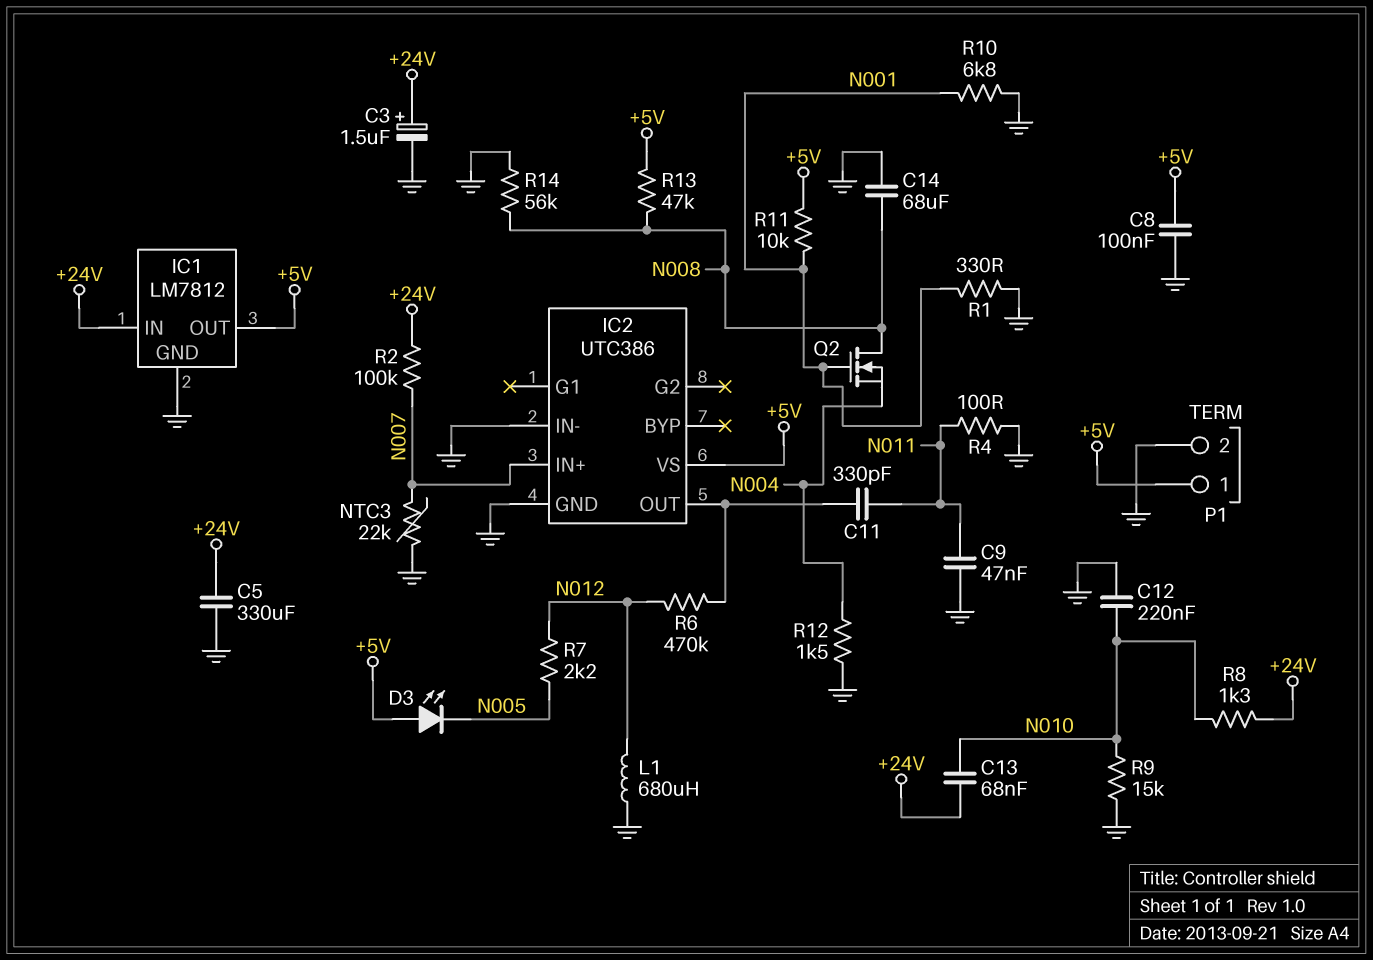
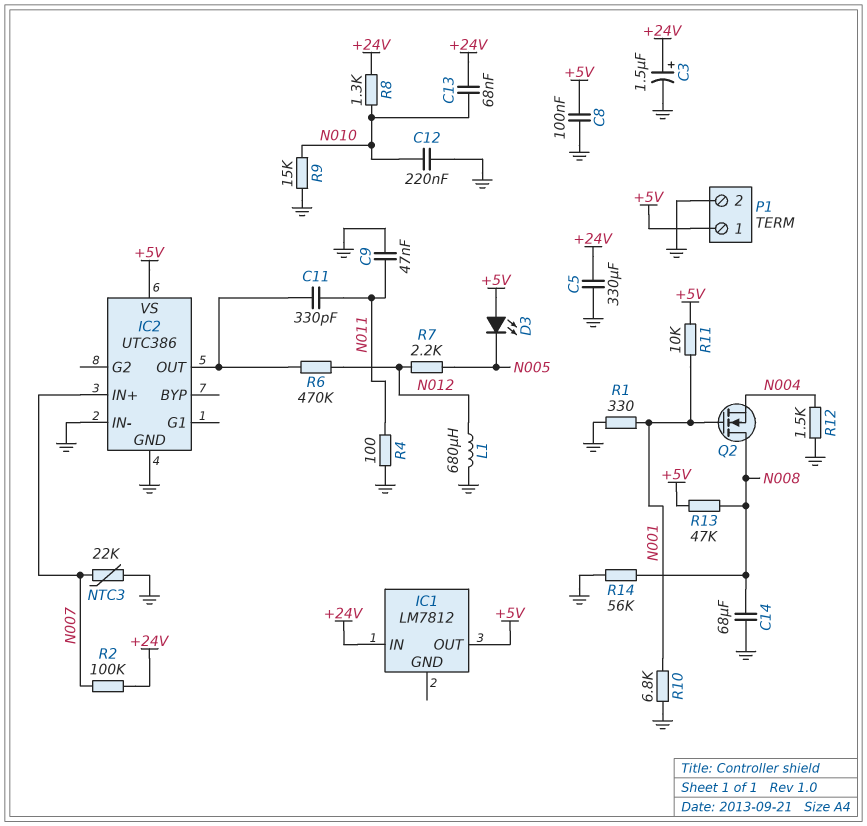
IC1 pin GND: GND -> none

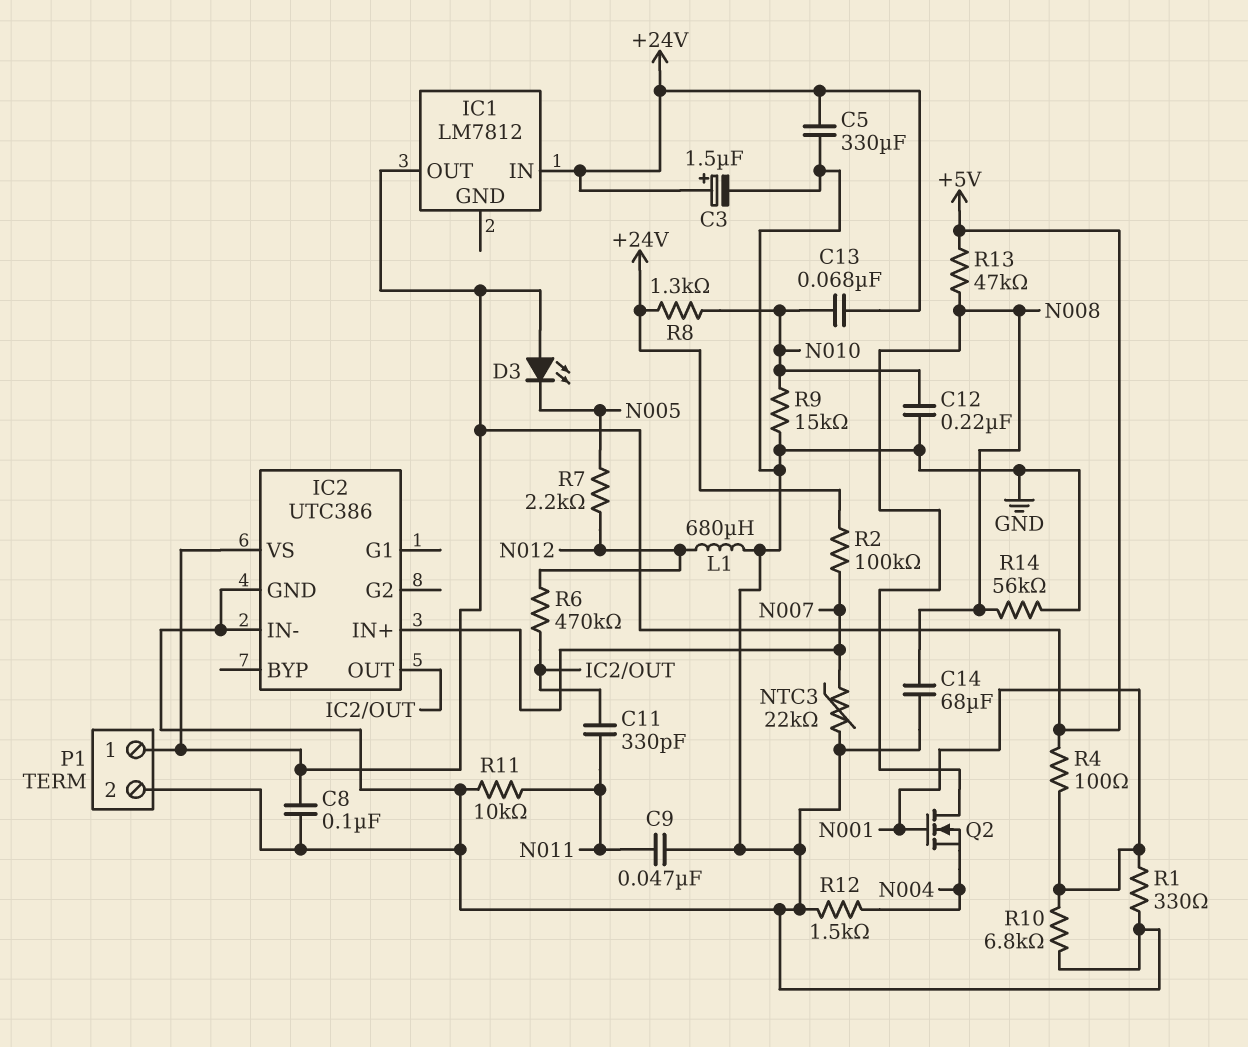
R4: 100 (GND, N011) -> 100 (+5V, N001)
R11: 10k (+5V, N001) -> 10k (GND, N011)

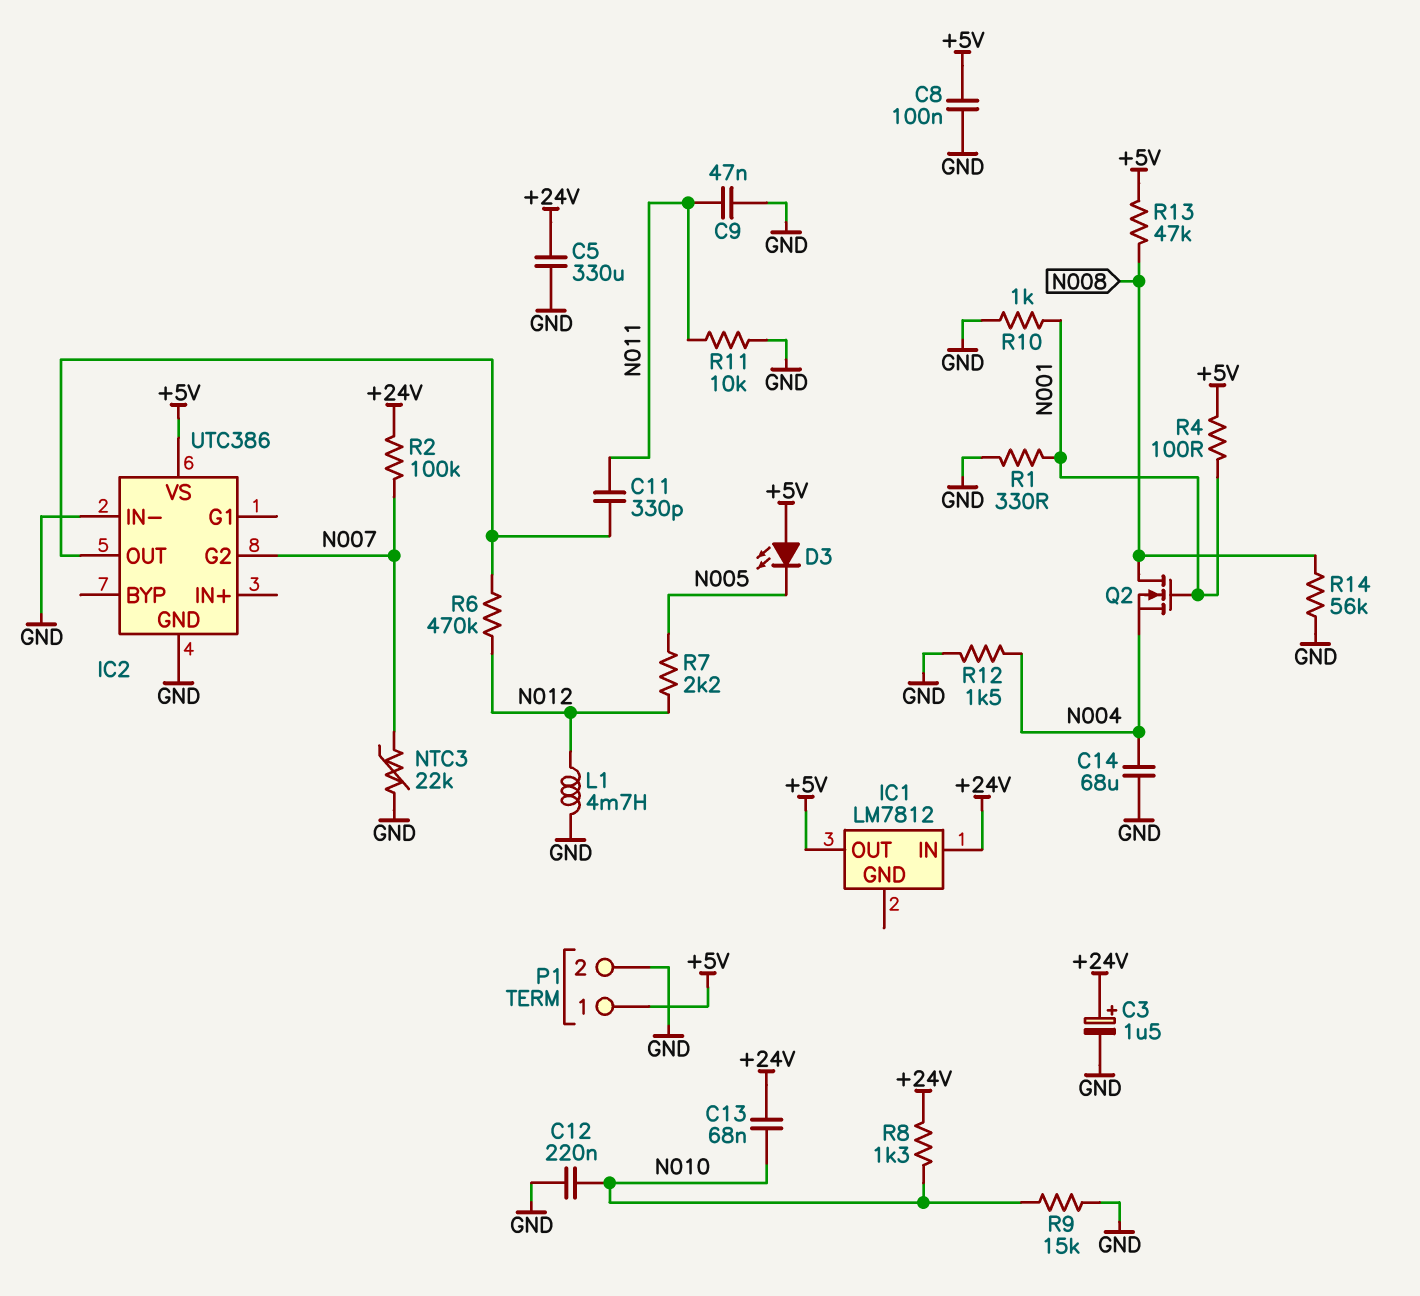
C14: 68uF (GND, N008) -> 68uF (GND, N004)
IC2 pin G2: none -> N007
IC2 pin IN+: N007 -> none
L1: 680uH (GND, N012) -> 4.7mH (GND, N012)
R10: 6.8k (GND, N001) -> 1k (GND, N001)

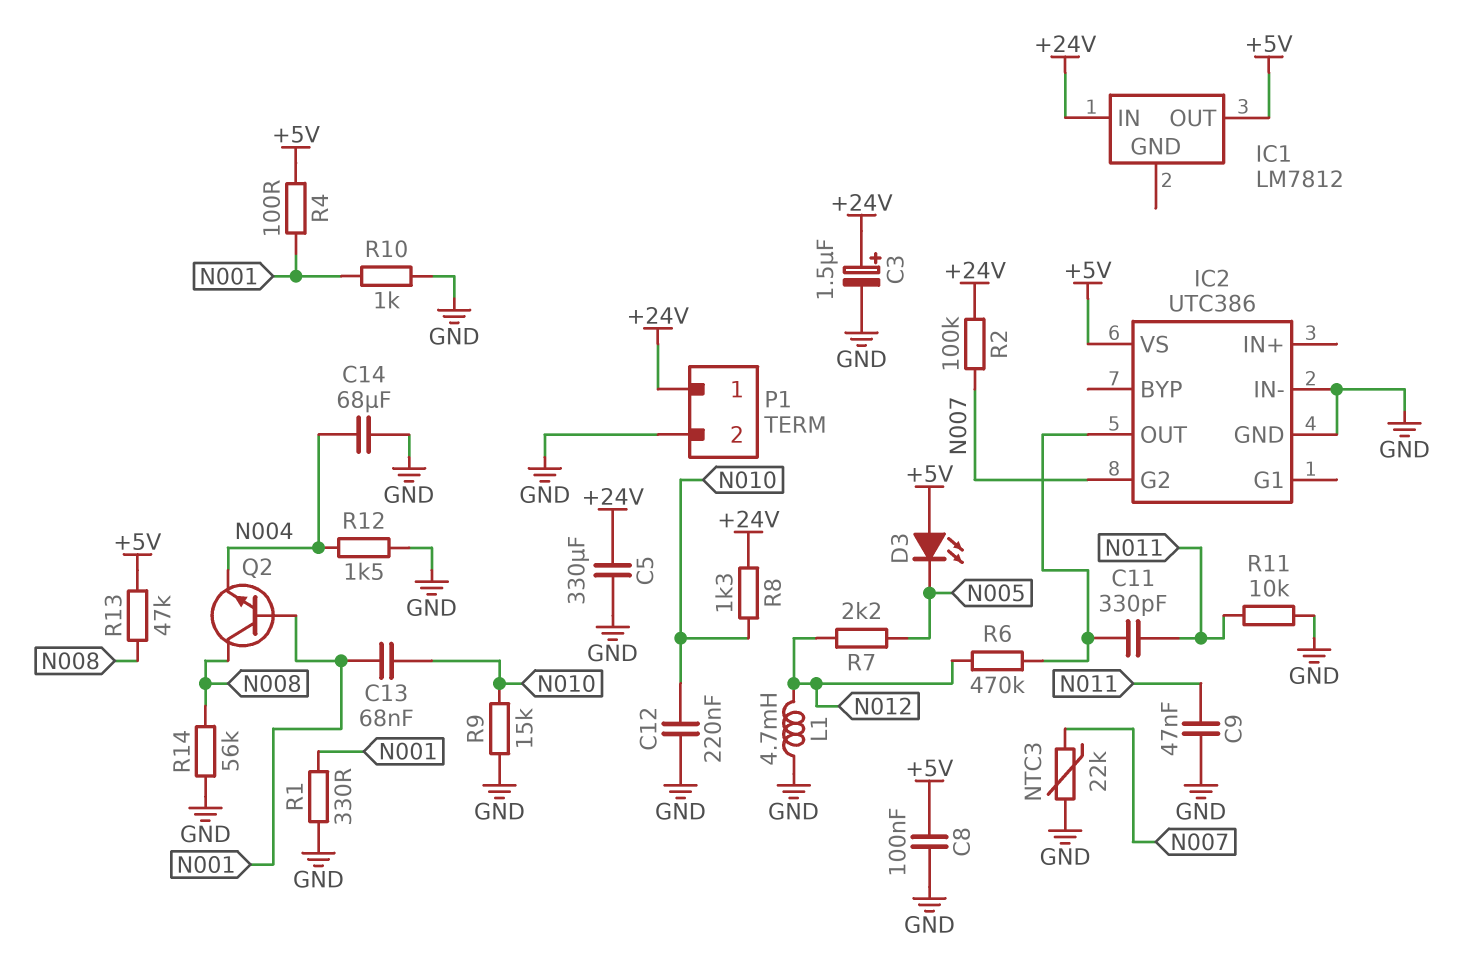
C13: 68nF (+24V, N010) -> 68nF (N001, N010)
P1 pin 1: +5V -> +24V
Q2: NMOS (G N001, D N008, S N004) -> NPN (B N001, C N008, E N004)

